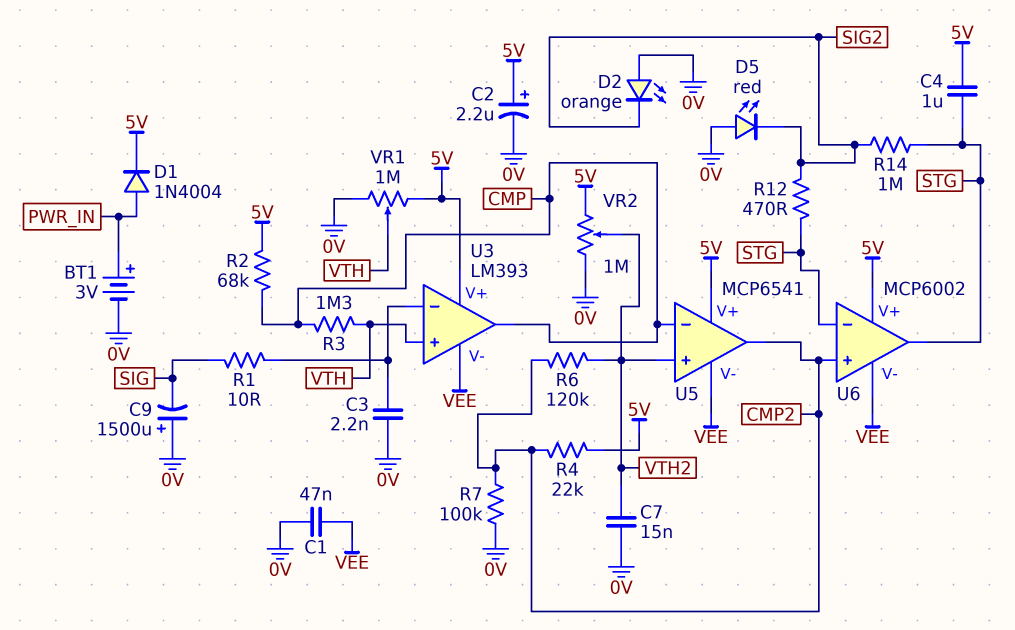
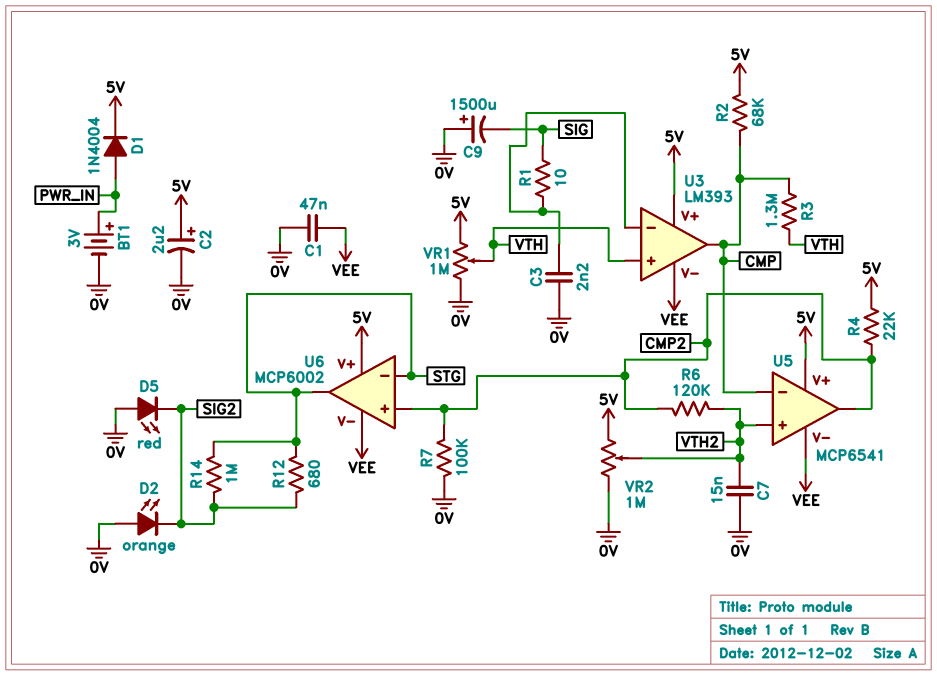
C4: 1uF (5V, STG) -> none
R12: 470 (SIG2, STG) -> 680 (SIG2, STG)

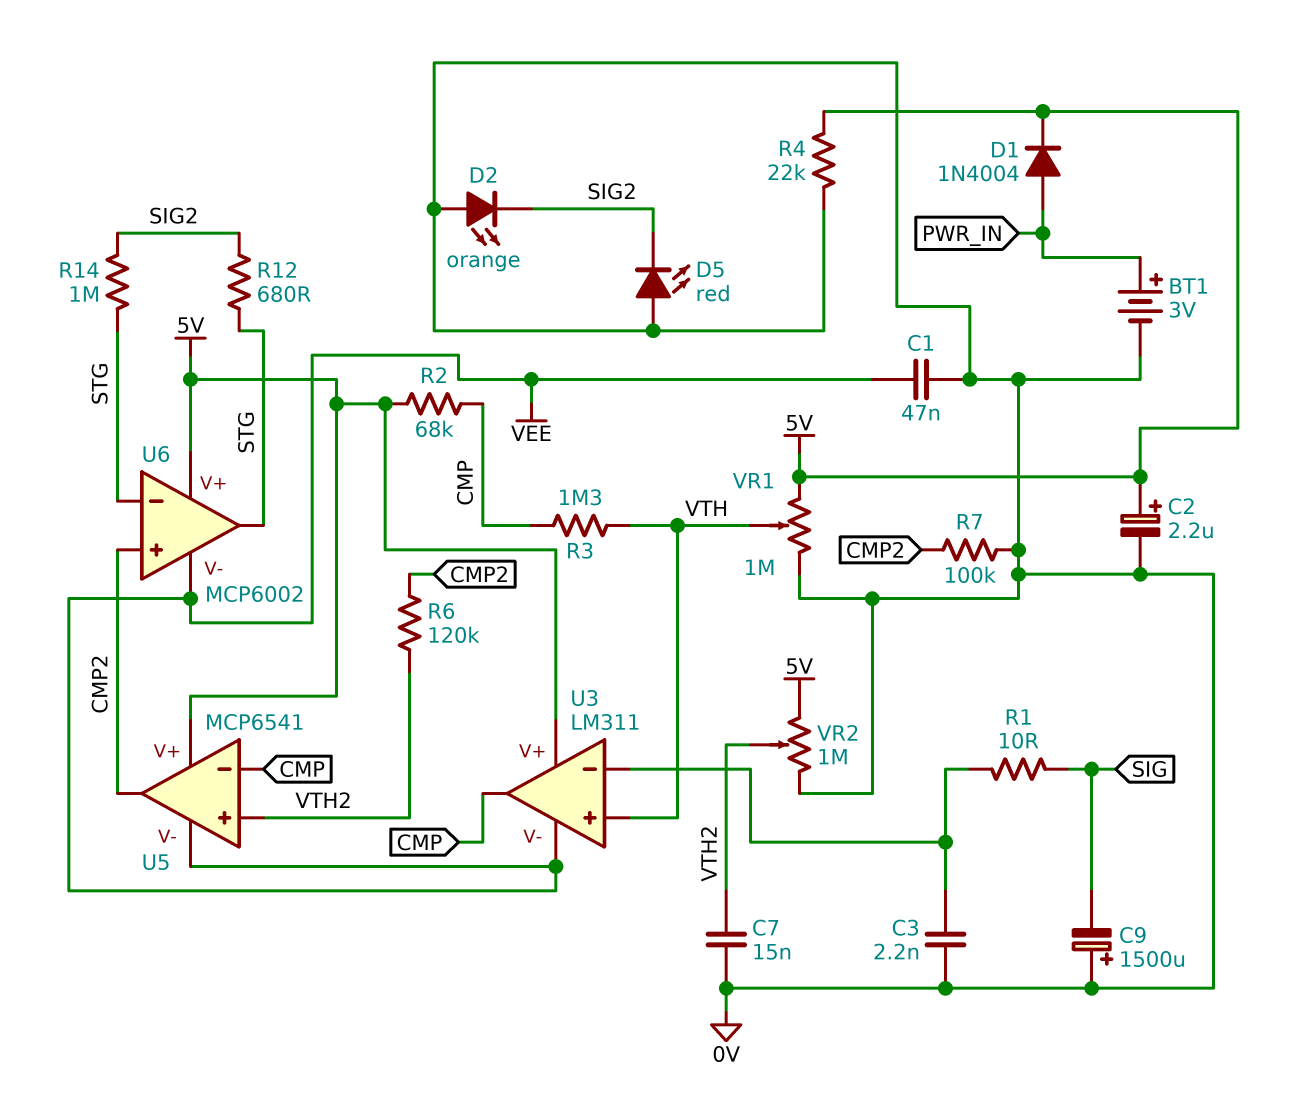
R4: 22k (5V, CMP2) -> 22k (0V, 5V)
U3: LM393 -> LM311

